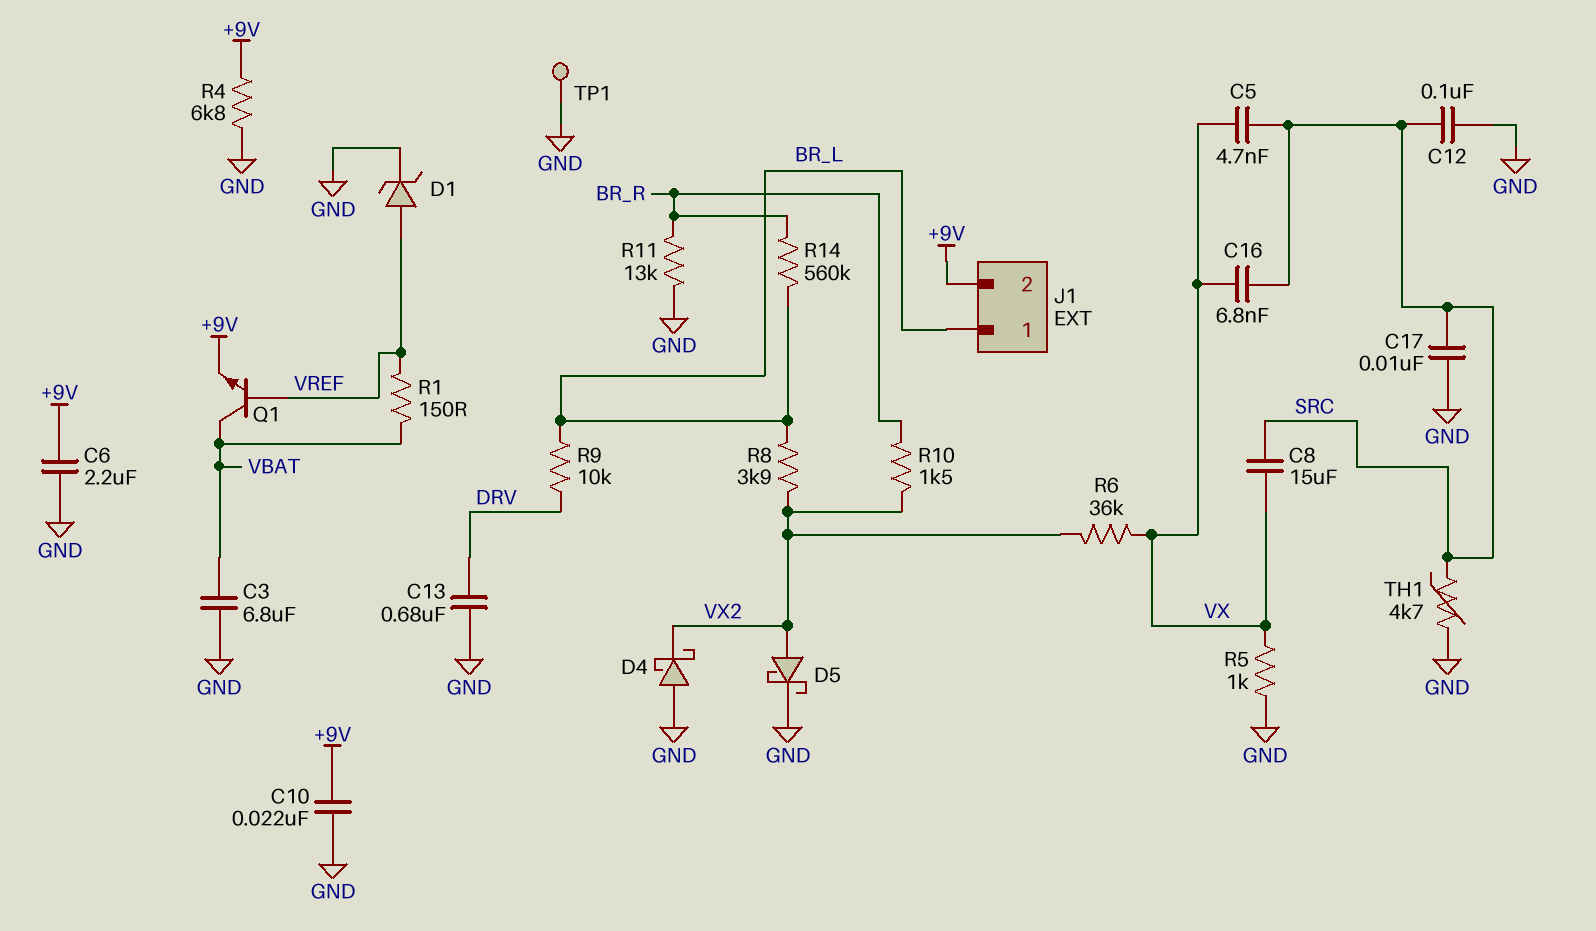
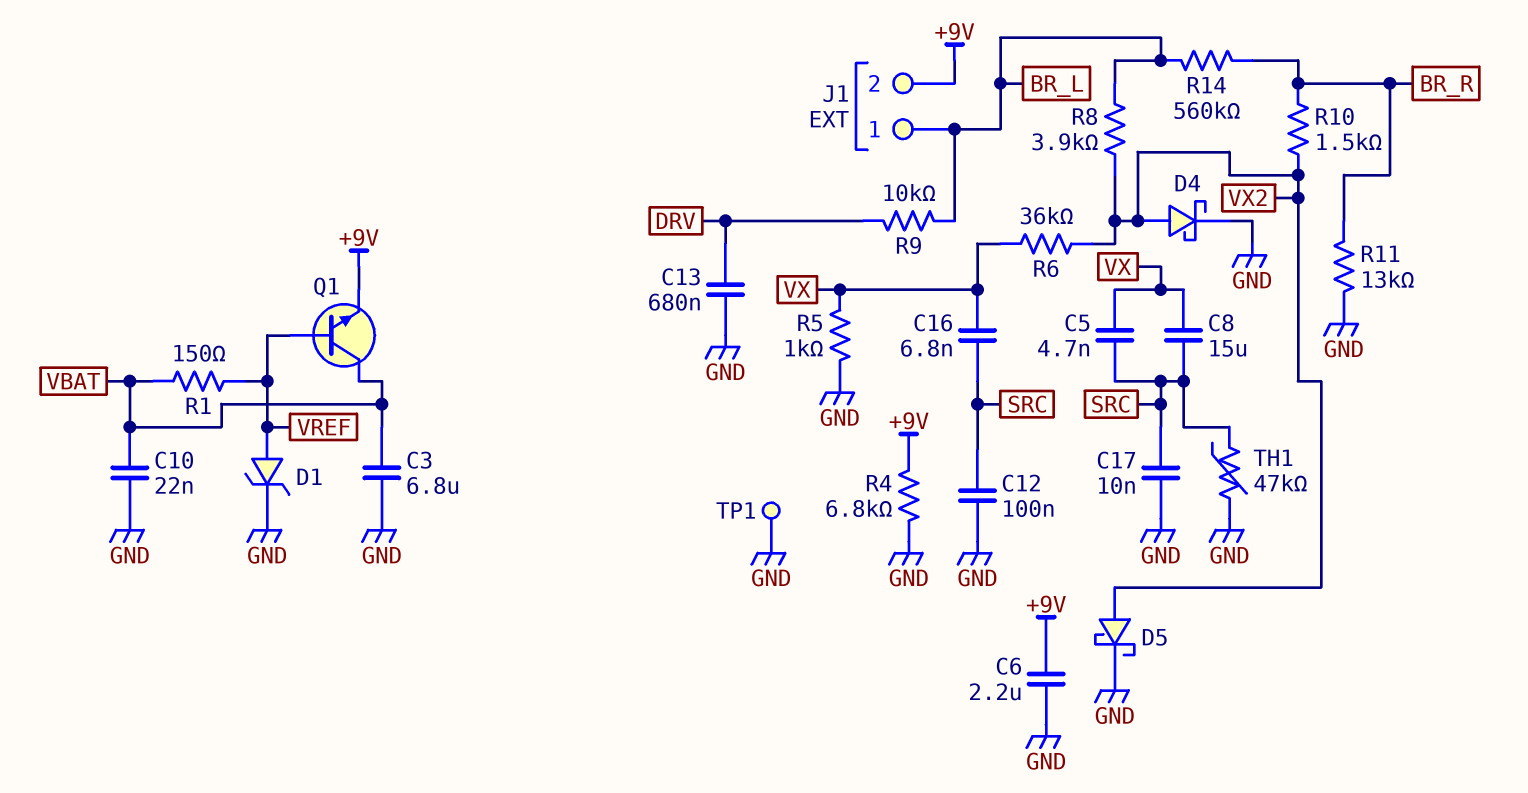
C10: 22nF (+9V, GND) -> 22nF (GND, VBAT)
D4: schottky (A GND, K VX2) -> schottky (A VX2, K GND)
TH1: 4.7k (GND, SRC) -> 47k (GND, SRC)

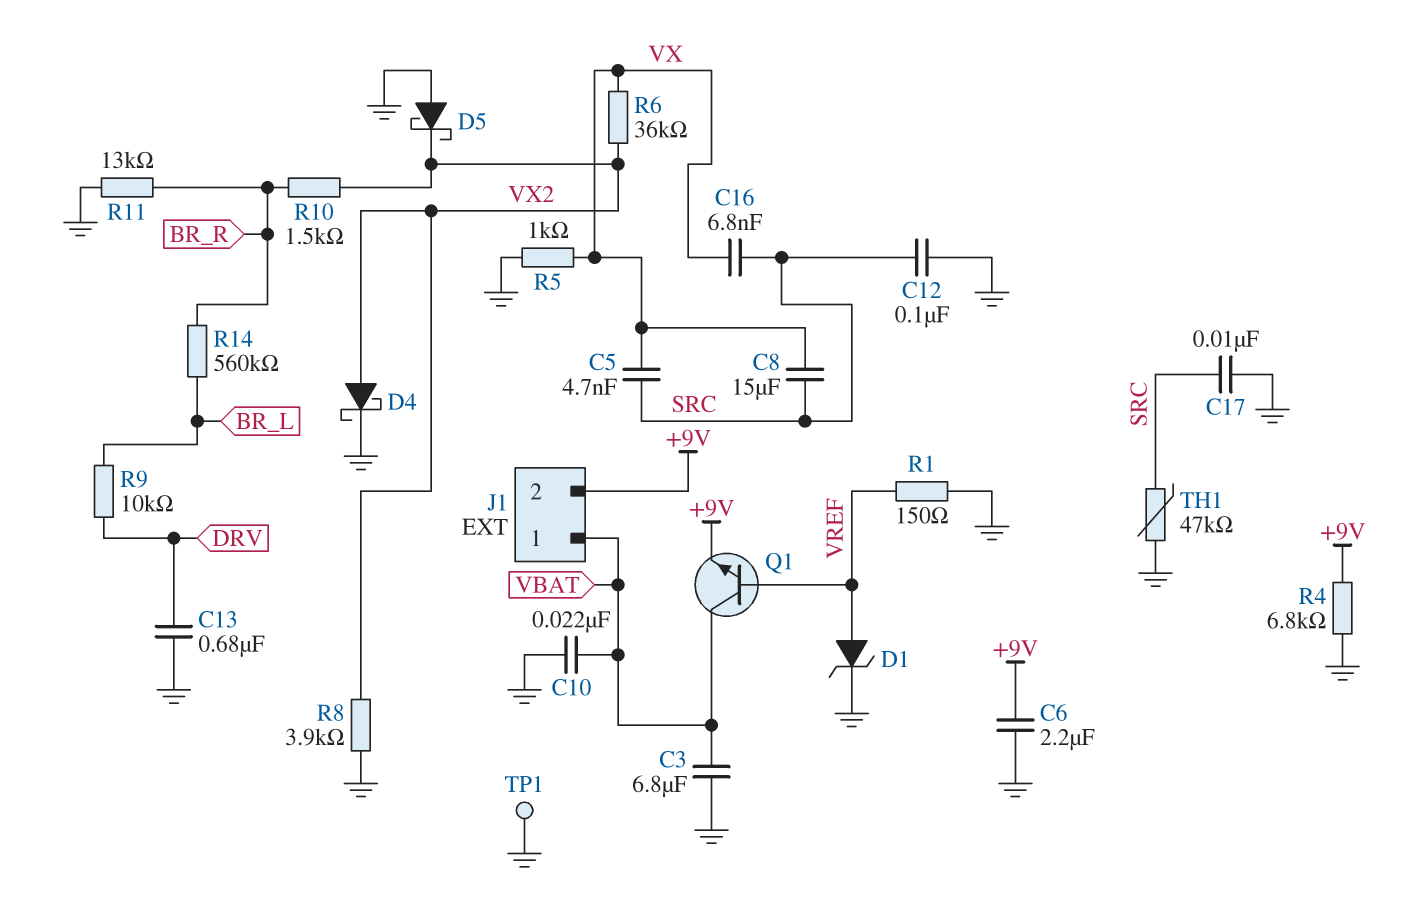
D5: schottky (A VX2, K GND) -> schottky (A GND, K VX2)
J1 pin 1: BR_L -> VBAT
R1: 150 (VBAT, VREF) -> 150 (GND, VREF)
R8: 3.9k (BR_L, VX2) -> 3.9k (GND, VX2)

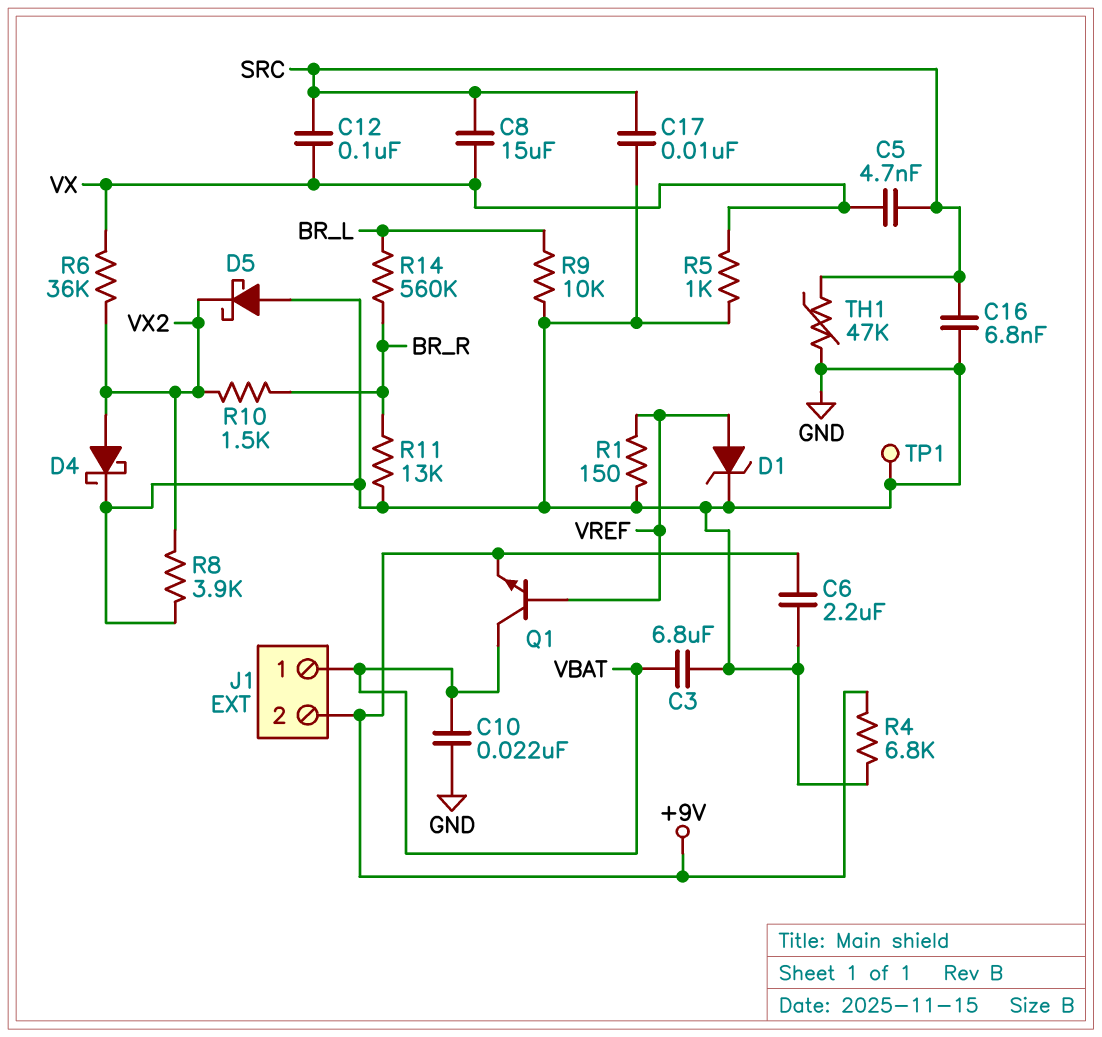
C12: 100nF (GND, SRC) -> 100nF (SRC, VX)
C13: 680nF (DRV, GND) -> none
C16: 6.8nF (SRC, VX) -> 6.8nF (GND, SRC)
R9: 10k (BR_L, DRV) -> 10k (BR_L, GND)

